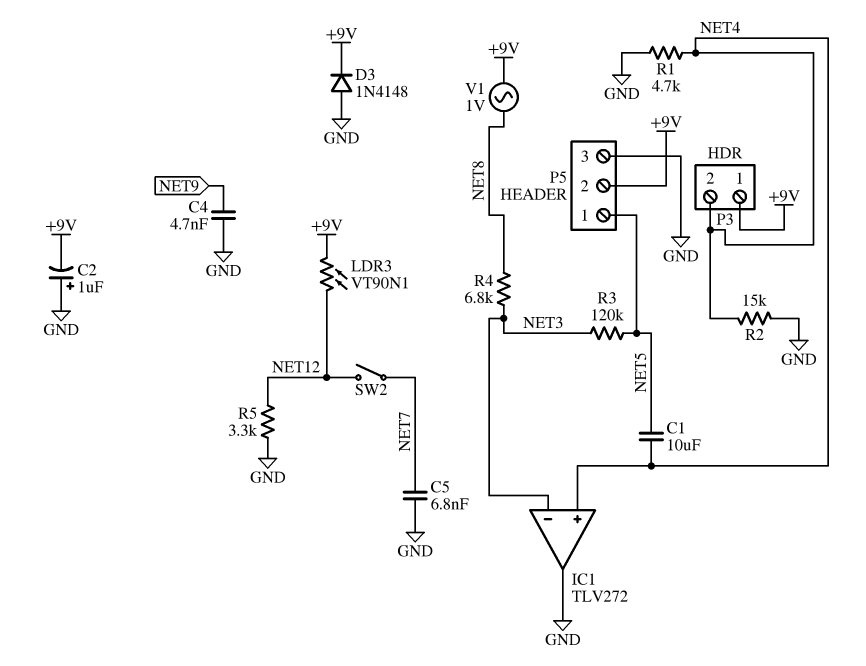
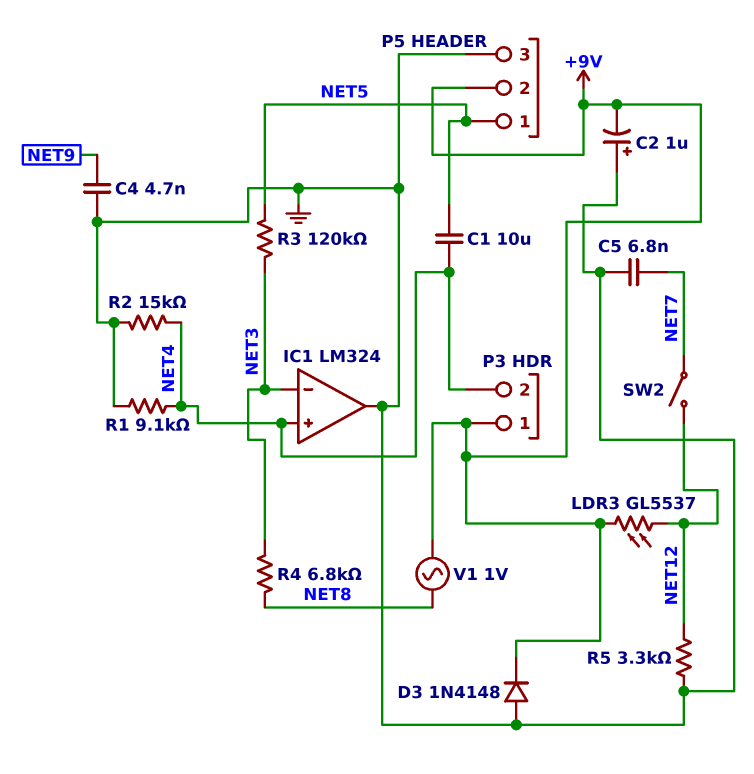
IC1: TLV272 -> LM324
LDR3: VT90N1 (+9V, NET12) -> GL5537 (+9V, NET12)
R1: 4.7k (GND, NET4) -> 9.1k (GND, NET4)

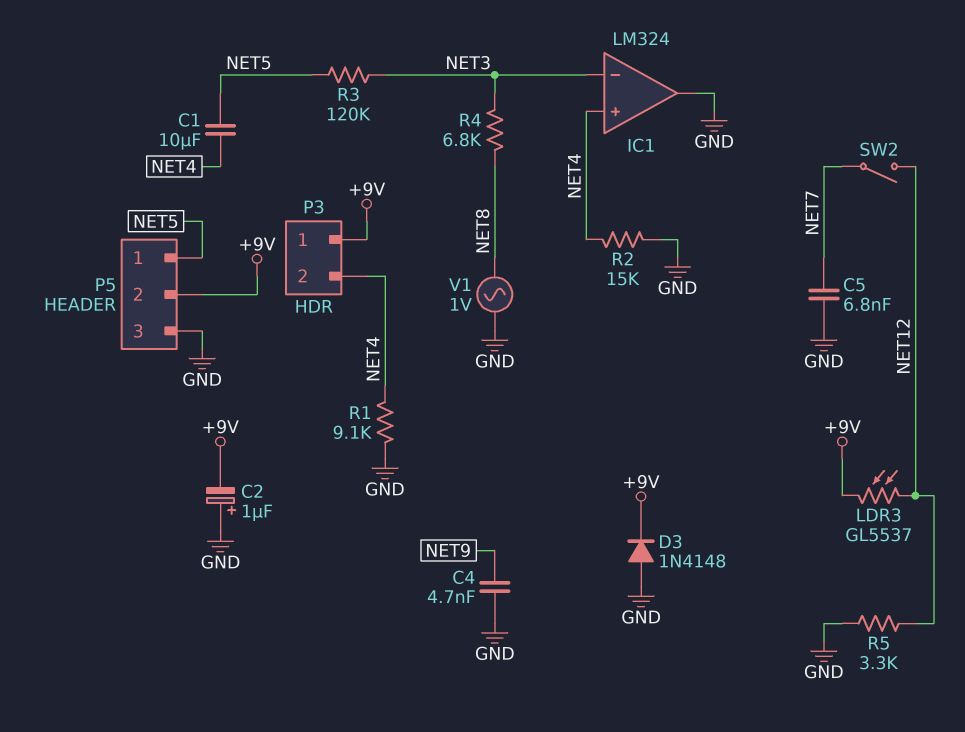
V1: AC 1V (+9V, NET8) -> AC 1V (GND, NET8)

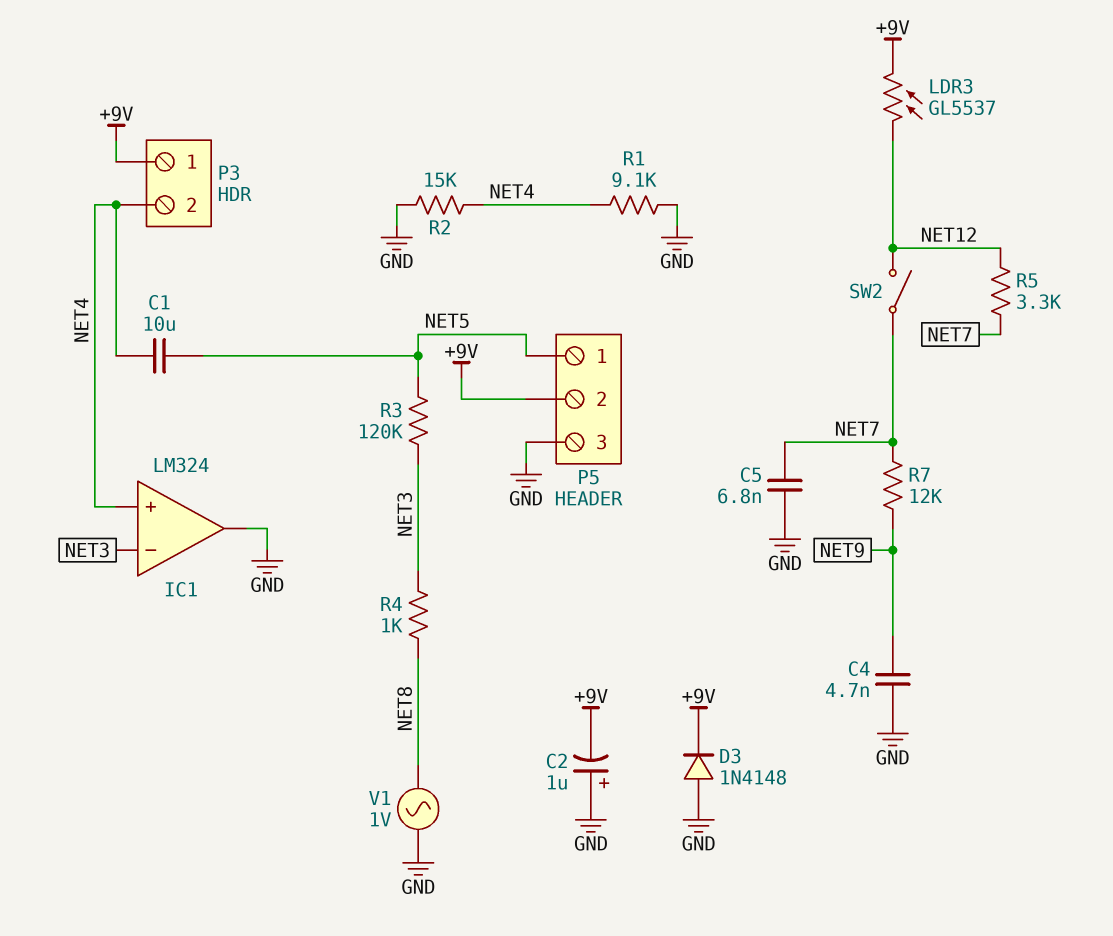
R4: 6.8k (NET3, NET8) -> 1k (NET3, NET8)
R5: 3.3k (GND, NET12) -> 3.3k (NET7, NET12)
R7: none -> 12k (NET7, NET9)

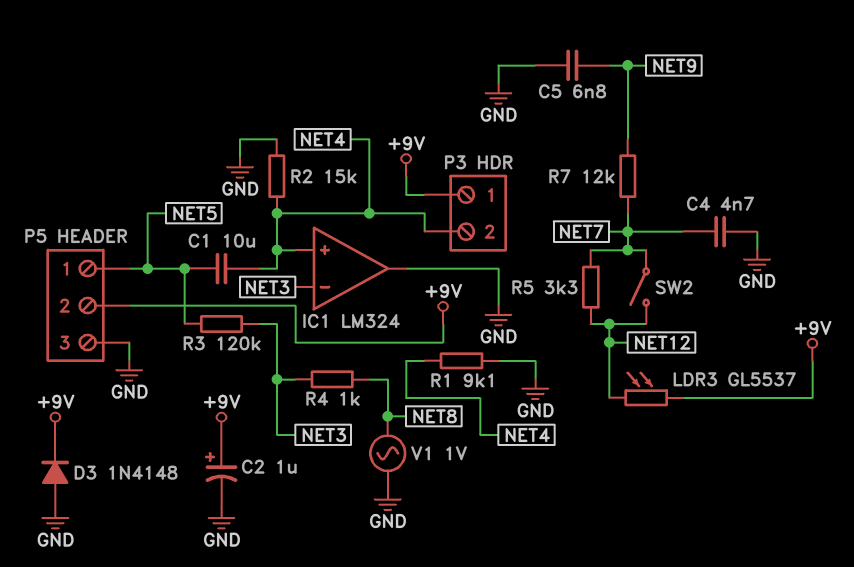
C2: 1uF (plus GND, minus +9V) -> 1uF (plus +9V, minus GND)
C4: 4.7nF (GND, NET9) -> 4.7nF (GND, NET7)
C5: 6.8nF (GND, NET7) -> 6.8nF (GND, NET9)

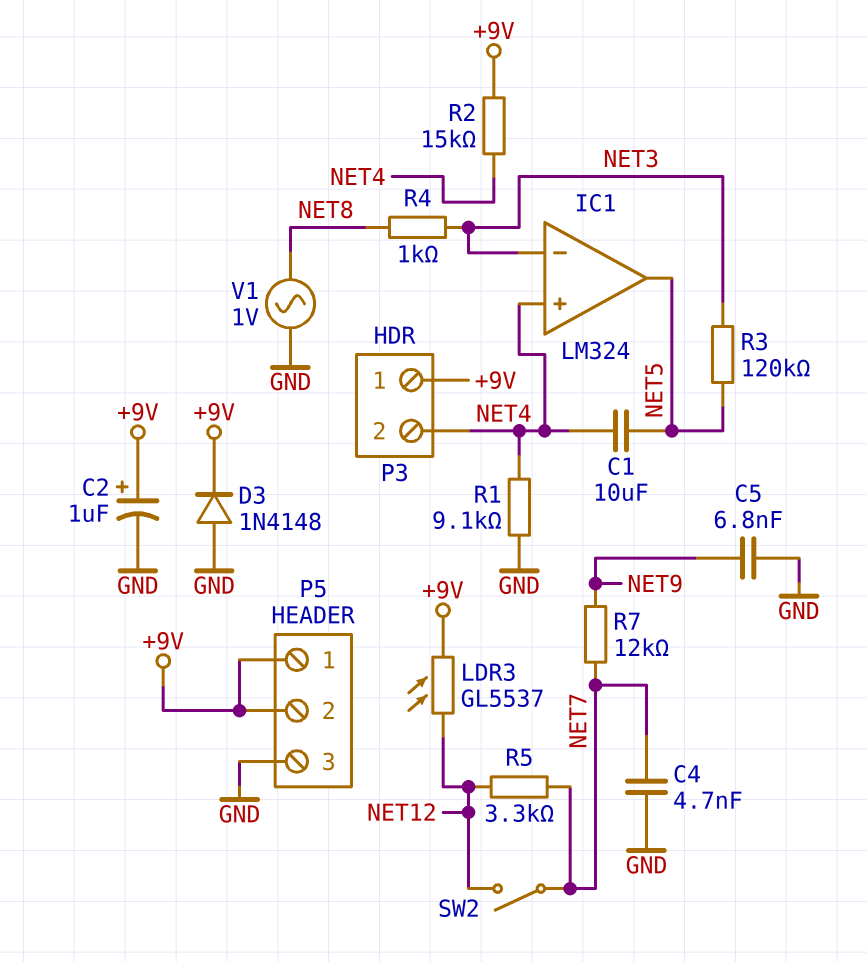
IC1 pin out: GND -> NET5
P5 pin 1: NET5 -> +9V
R2: 15k (GND, NET4) -> 15k (+9V, NET4)

